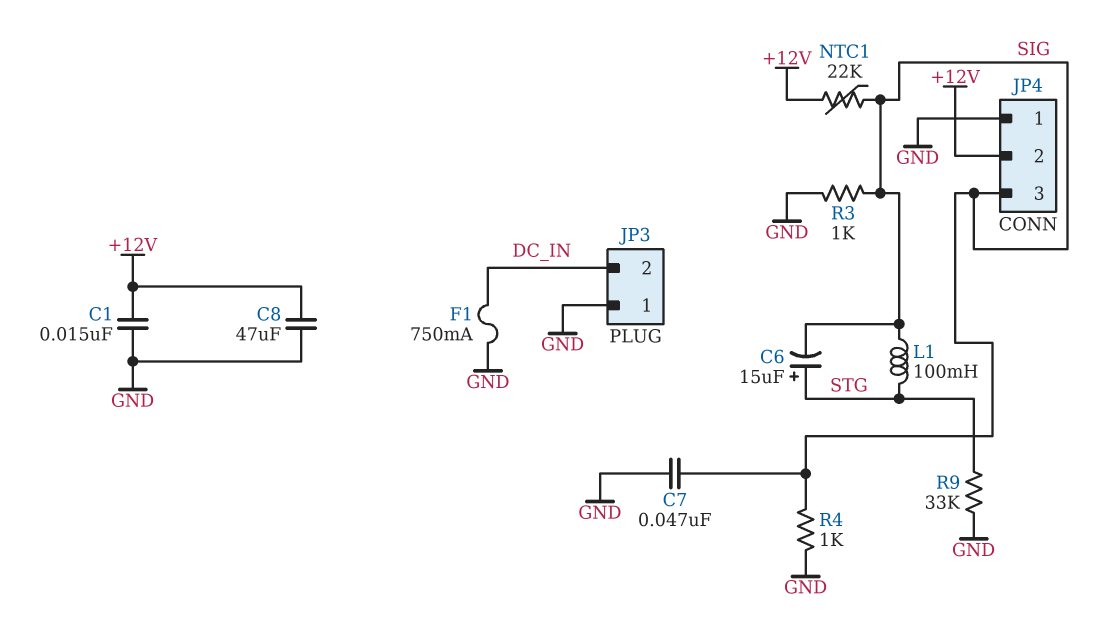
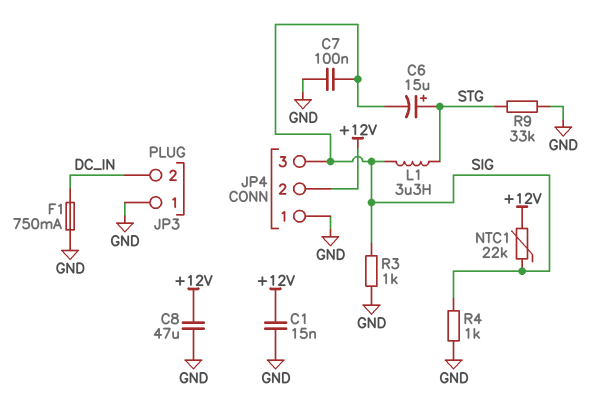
C7: 47nF (GND, SIG) -> 100nF (GND, SIG)
L1: 100mH (SIG, STG) -> 3.3uH (SIG, STG)

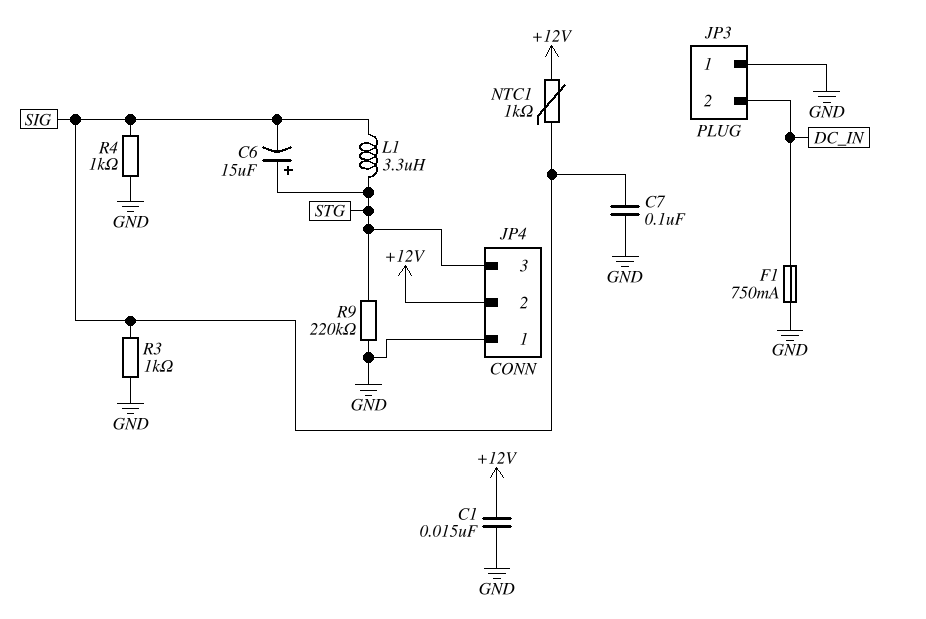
C8: 47uF (+12V, GND) -> none
JP4 pin 3: SIG -> STG
NTC1: 22k (+12V, SIG) -> 1k (+12V, SIG)
R9: 33k (GND, STG) -> 220k (GND, STG)

